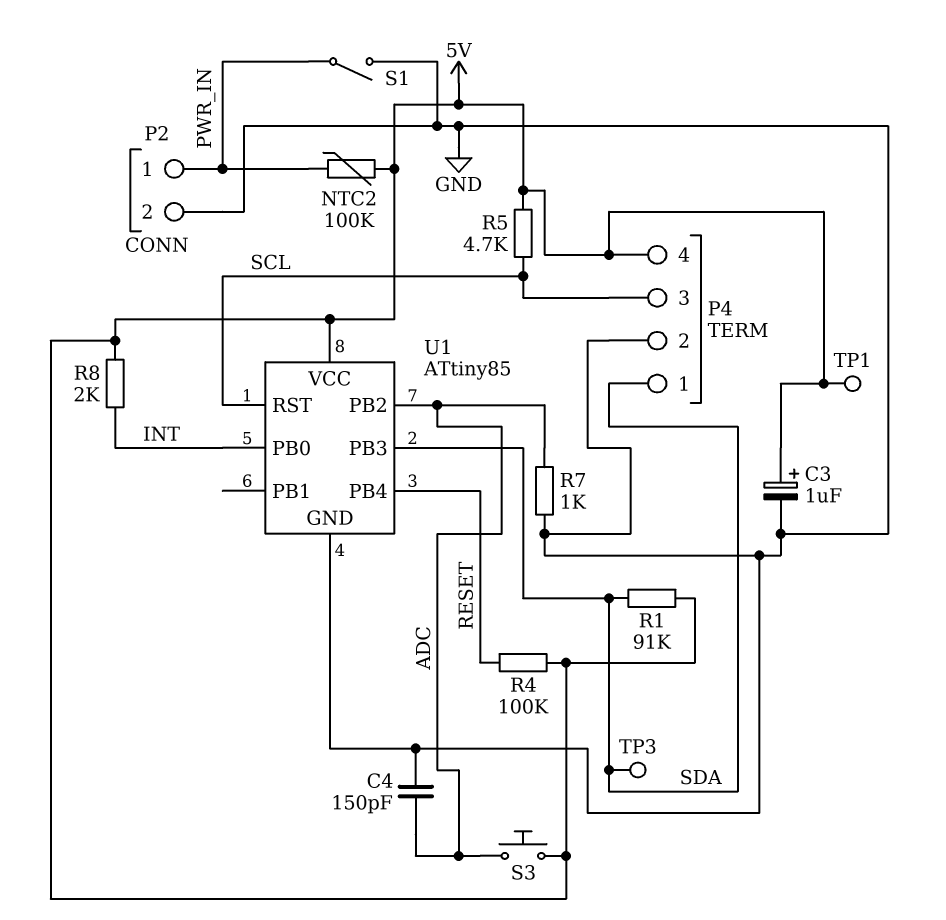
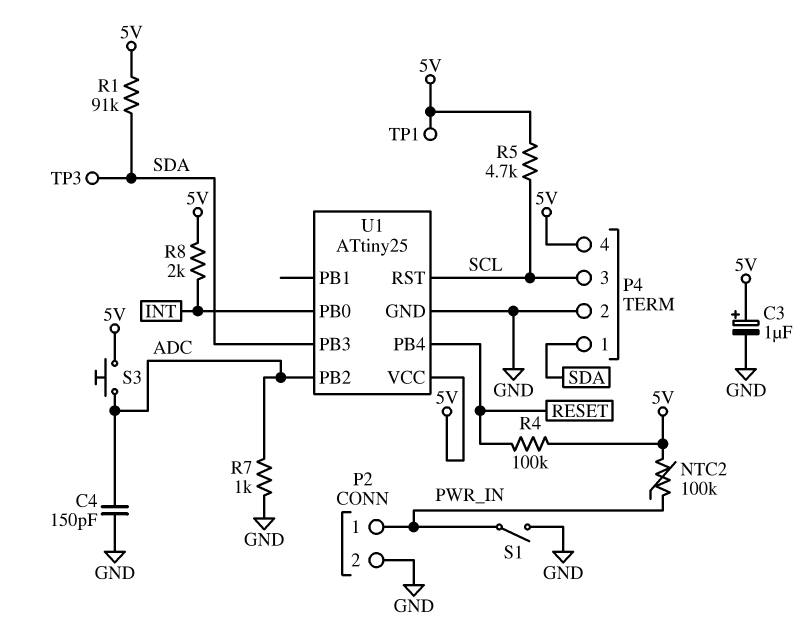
U1: ATtiny85 -> ATtiny25

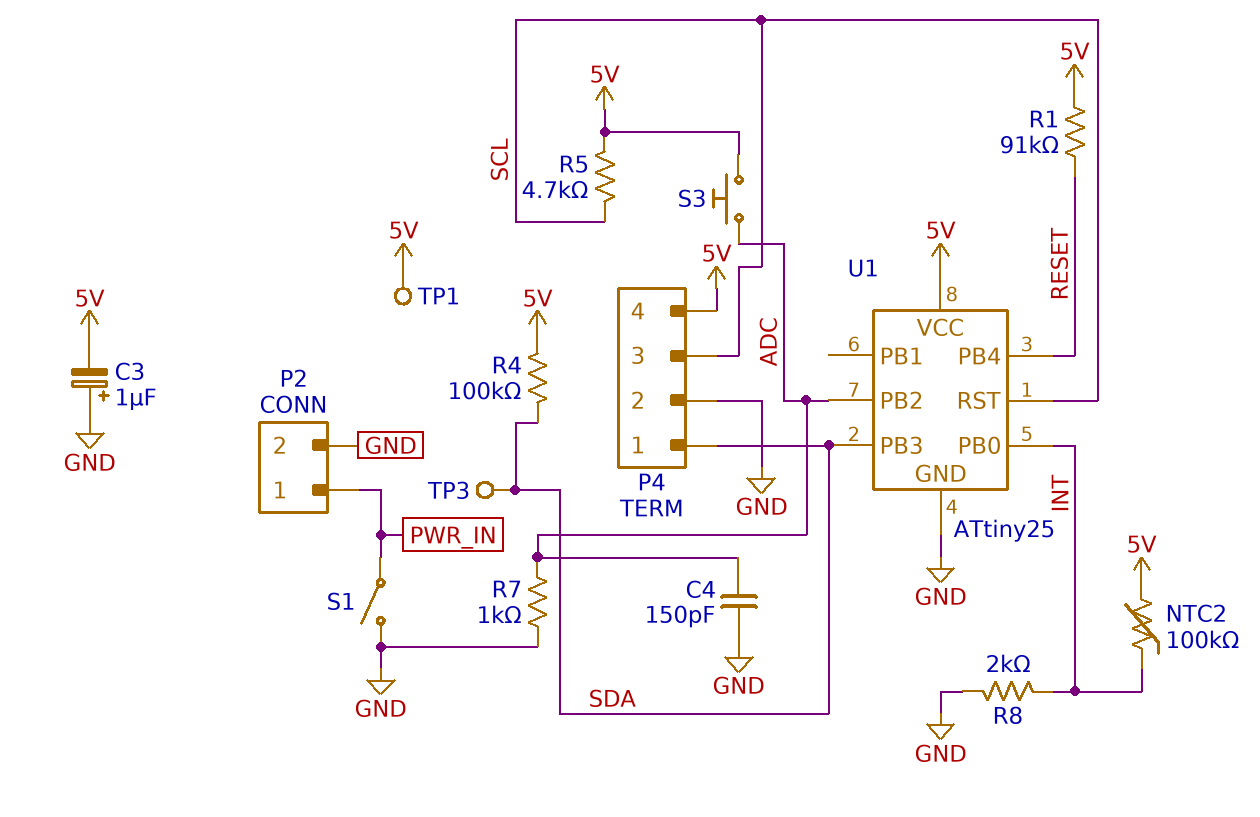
C3: 1uF (plus 5V, minus GND) -> 1uF (plus GND, minus 5V)
NTC2: 100k (5V, PWR_IN) -> 100k (5V, INT)
R1: 91k (5V, SDA) -> 91k (5V, RESET)
R4: 100k (5V, RESET) -> 100k (5V, SDA)
R8: 2k (5V, INT) -> 2k (GND, INT)

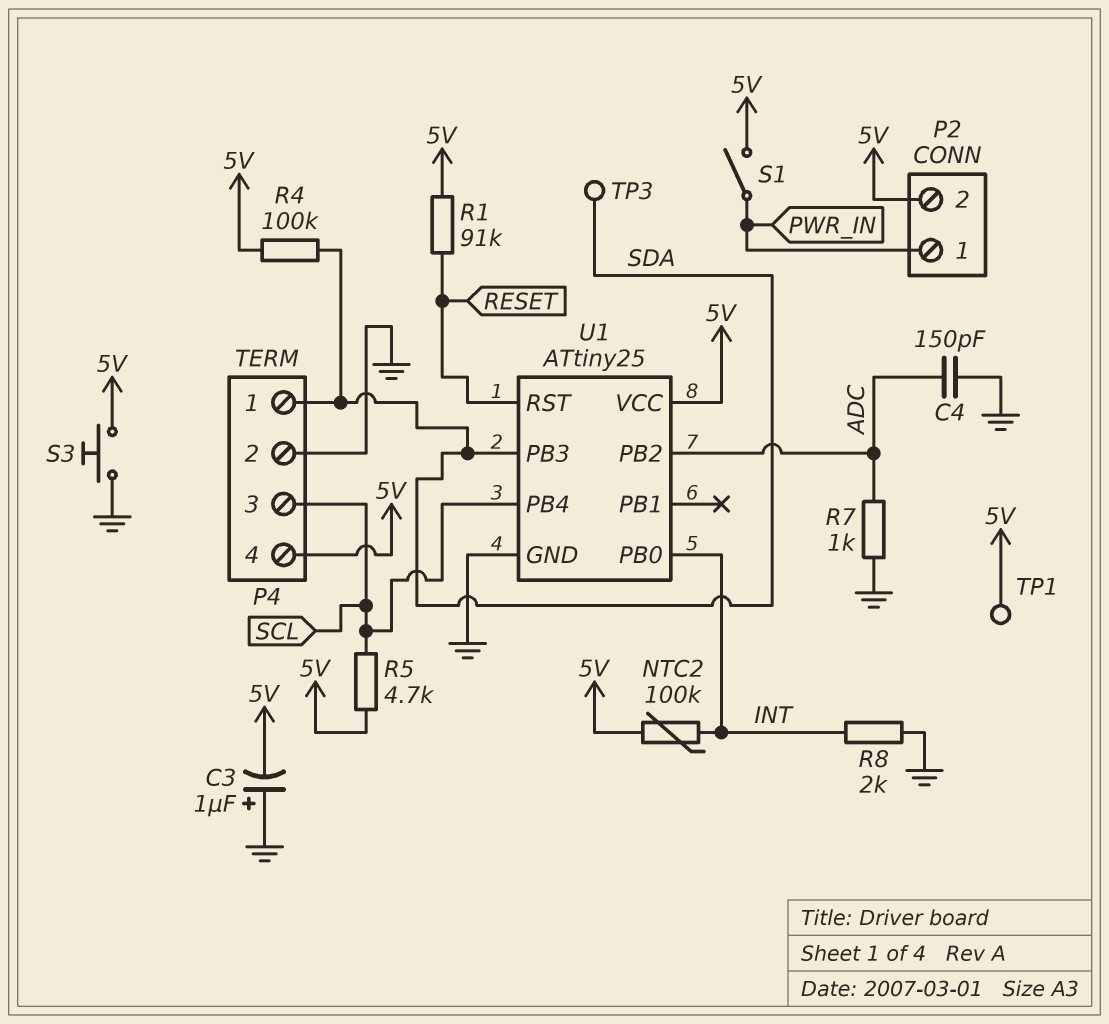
P2 pin 2: GND -> 5V
S1: switch (GND, PWR_IN) -> switch (5V, PWR_IN)
S3: button (5V, ADC) -> button (5V, GND)
U1 pin PB4: RESET -> SCL
U1 pin RST: SCL -> RESET

